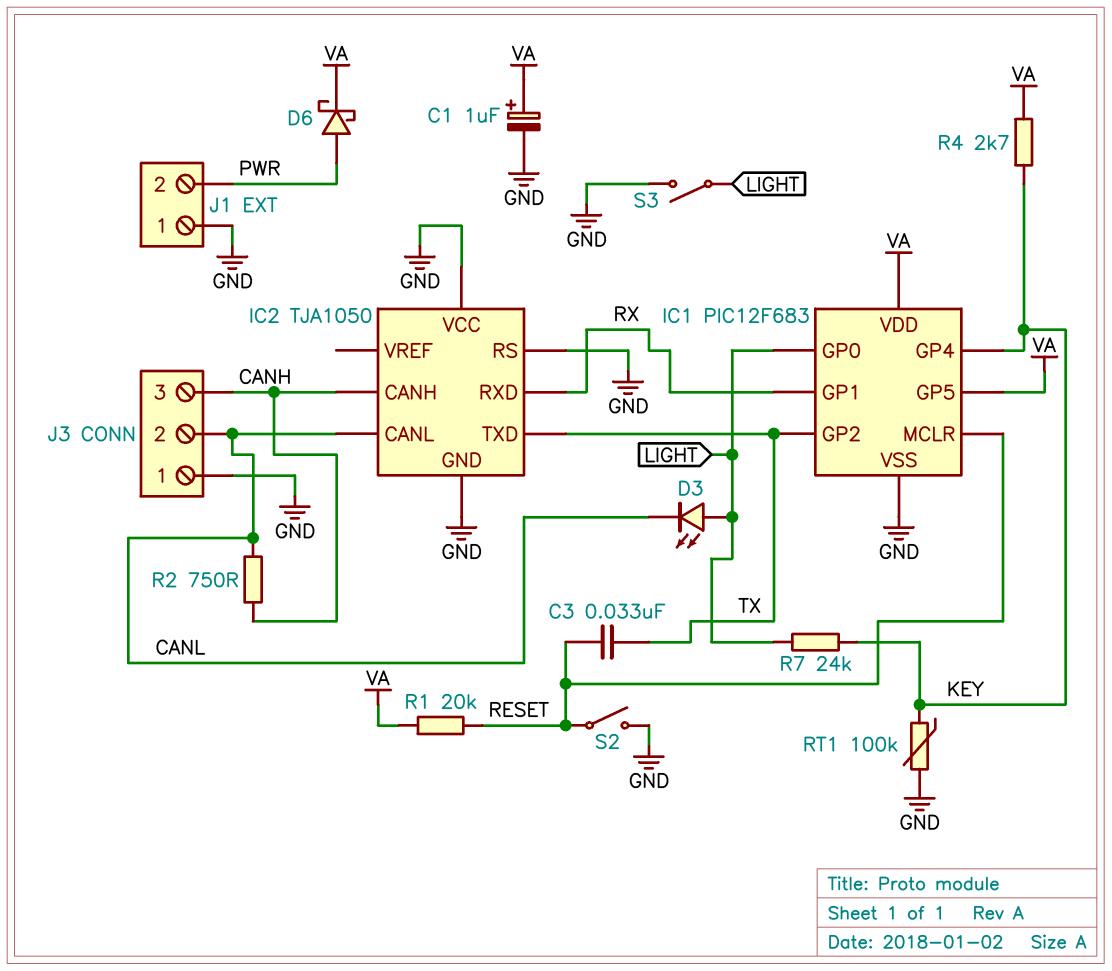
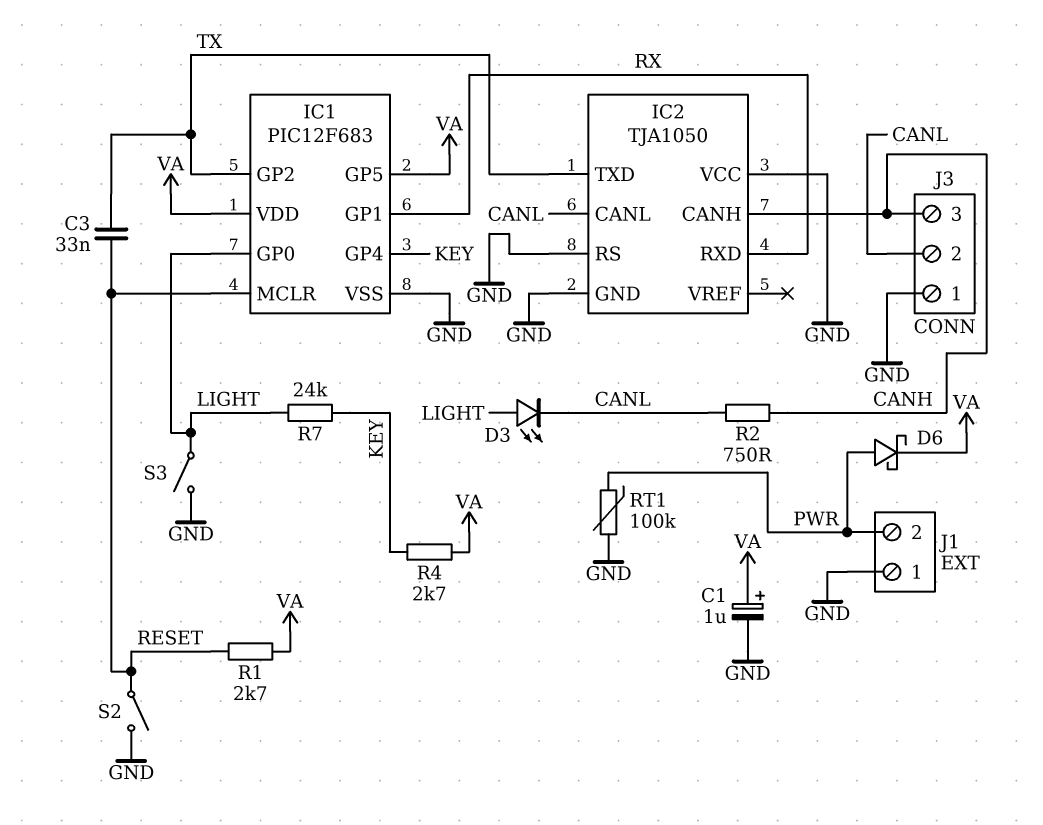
R1: 20k (RESET, VA) -> 2.7k (RESET, VA)
RT1: 100k (GND, KEY) -> 100k (GND, PWR)

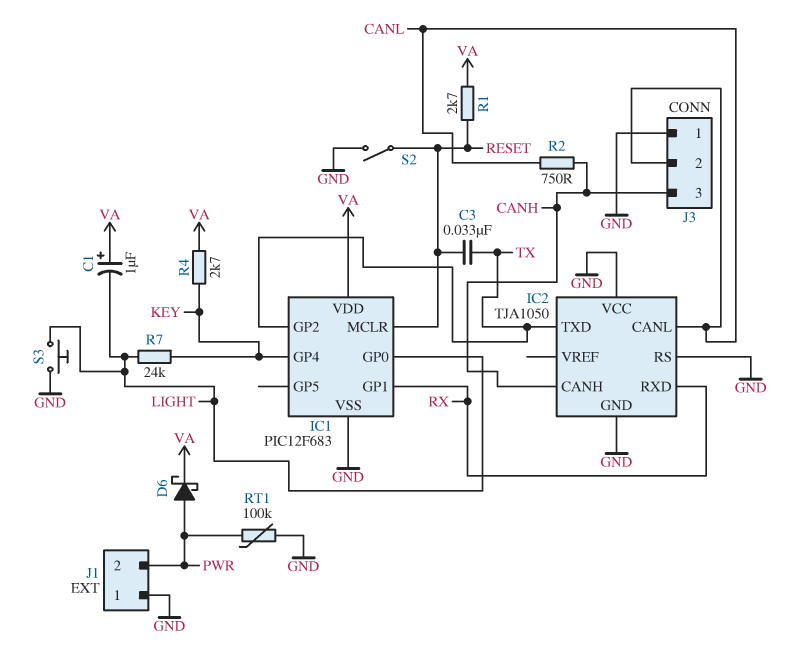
C1: 1uF (plus VA, minus GND) -> 1uF (plus VA, minus LIGHT)
D3: LED (A LIGHT, K CANL) -> none
IC1 pin GP5: VA -> none
S3: switch (GND, LIGHT) -> button (GND, LIGHT)

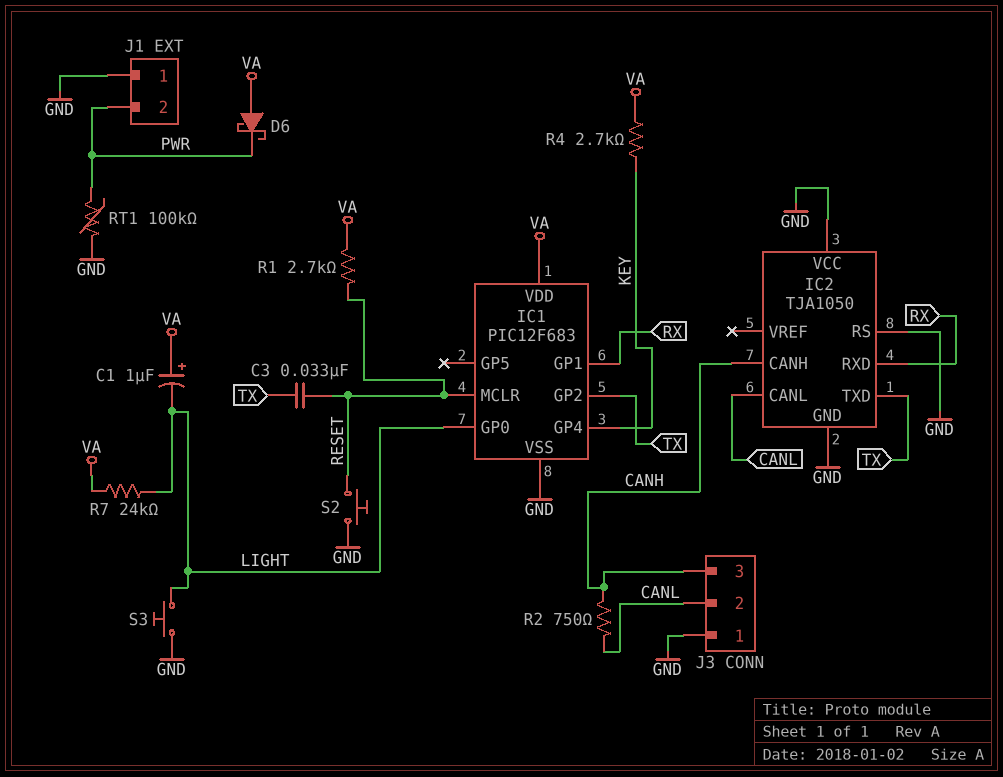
D6: schottky (A PWR, K VA) -> schottky (A VA, K PWR)
R7: 24k (KEY, LIGHT) -> 24k (LIGHT, VA)
S2: switch (GND, RESET) -> button (GND, RESET)

